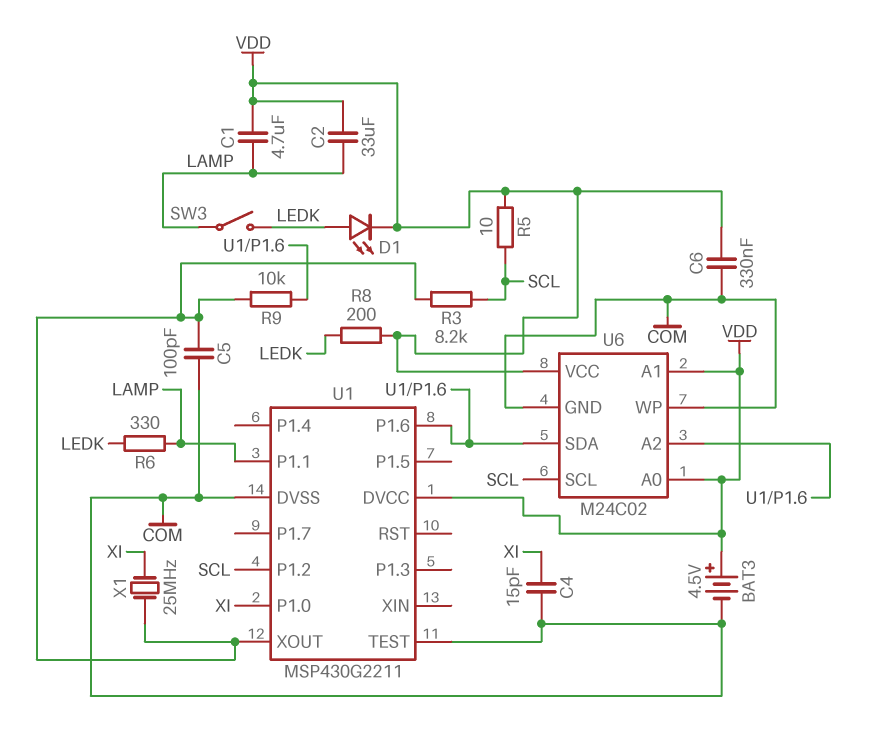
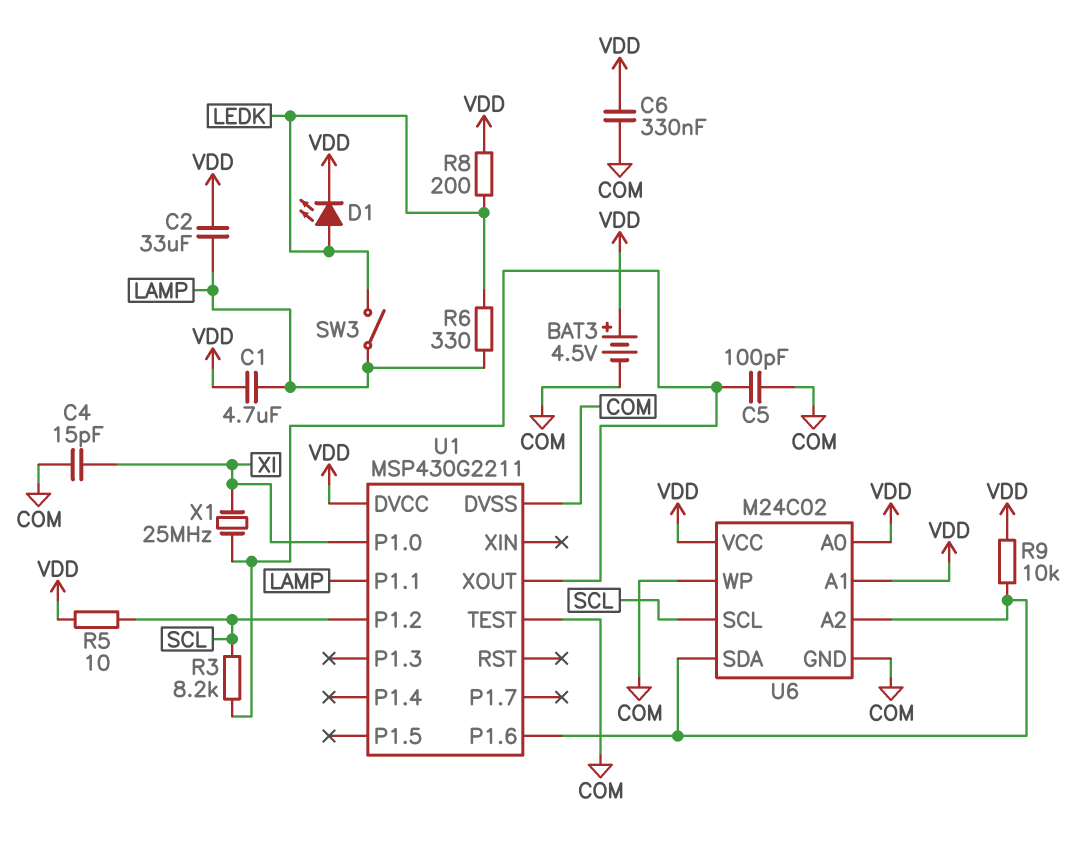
R9: 10k (U1/P1.6, U1/XOUT) -> 10k (U1/P1.6, VDD)

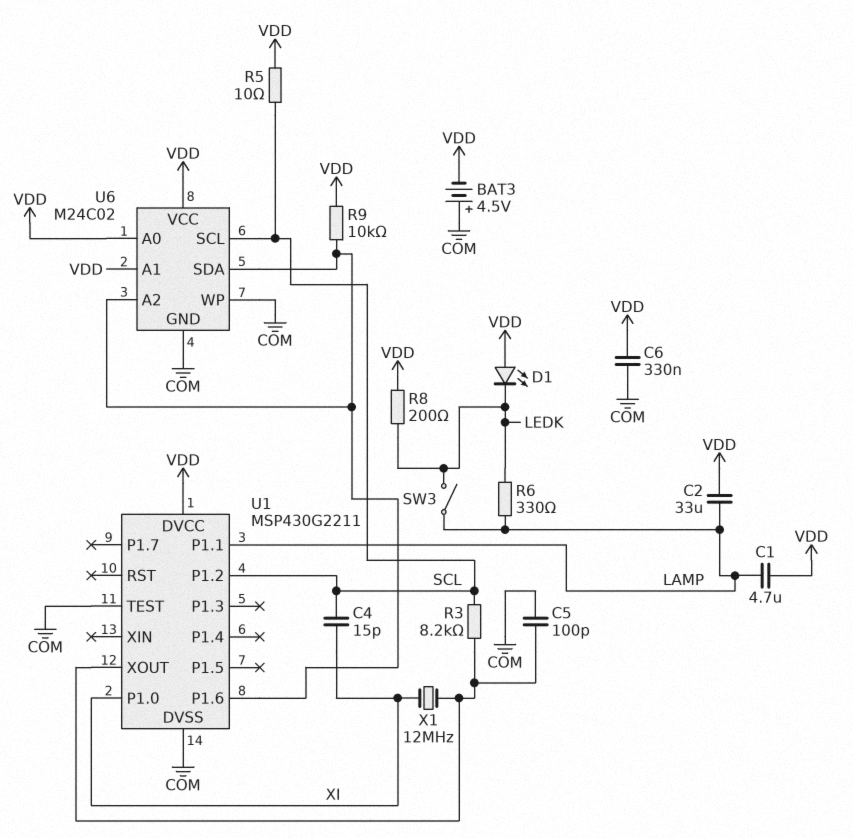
BAT3: 4.5V (plus VDD, minus COM) -> 4.5V (plus COM, minus VDD)
C4: 15pF (COM, XI) -> 15pF (SCL, XI)
D1: LED (A LEDK, K VDD) -> LED (A VDD, K LEDK)
X1: 25MHz (U1/XOUT, XI) -> 12MHz (U1/XOUT, XI)

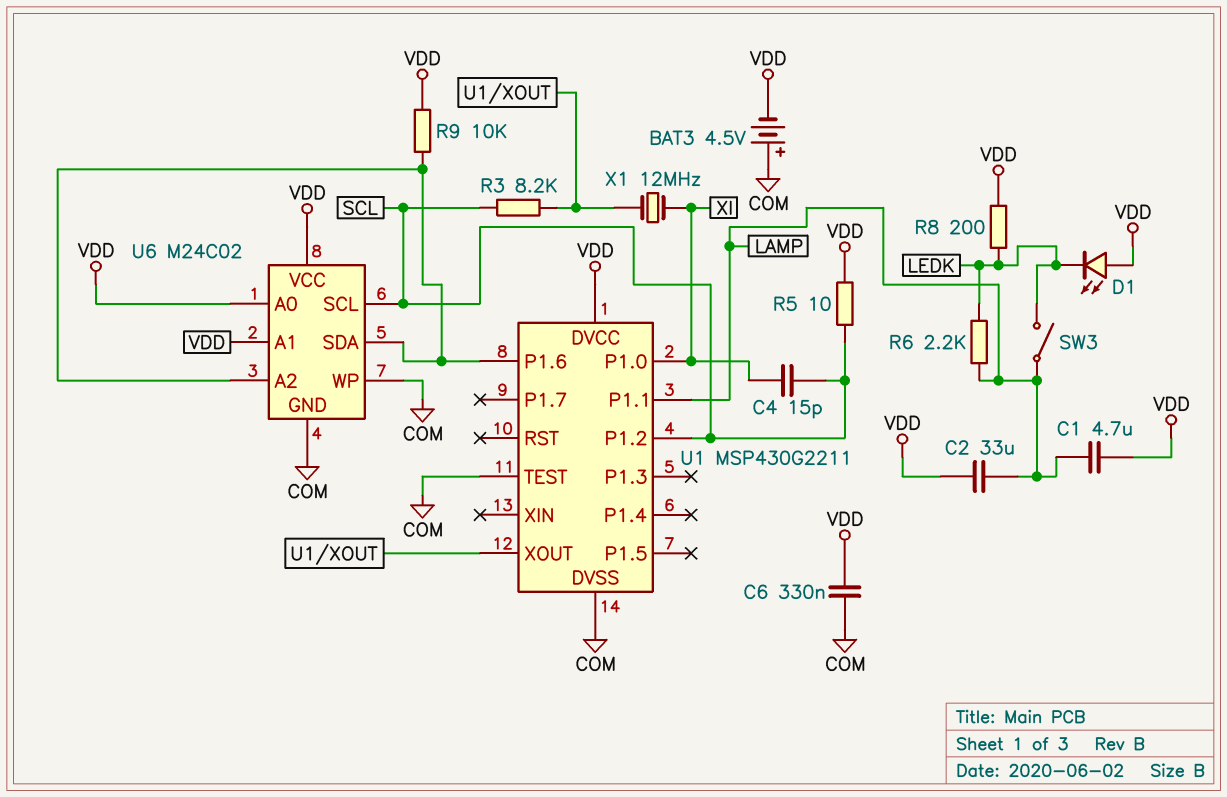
C5: 100pF (COM, U1/XOUT) -> none
R6: 330 (LAMP, LEDK) -> 2.2k (LAMP, LEDK)

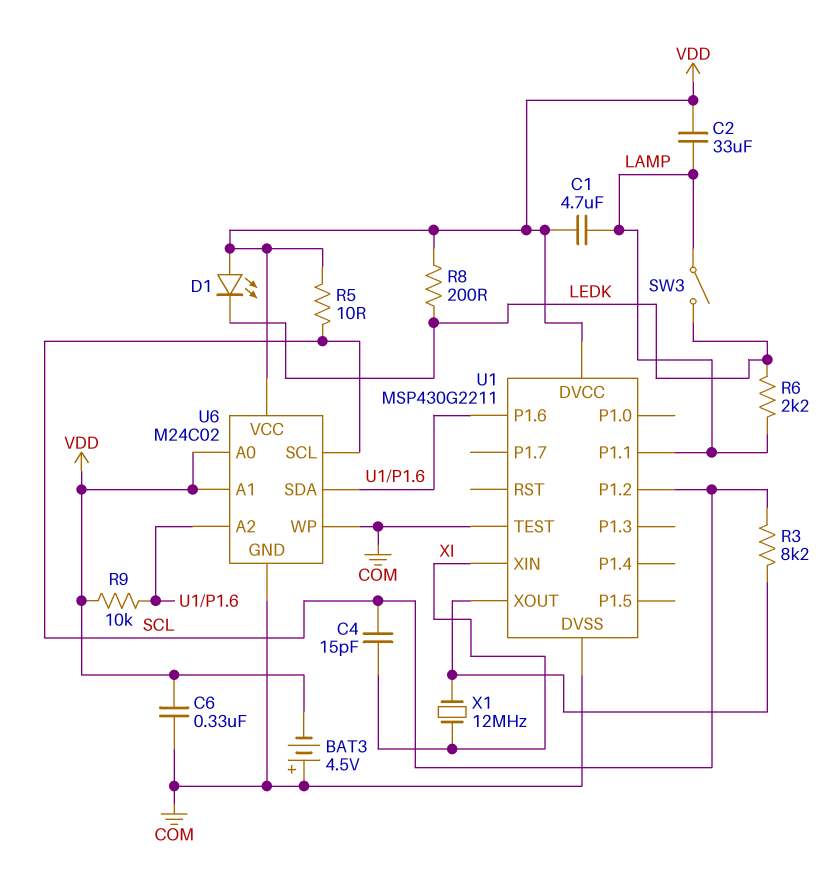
U1 pin P1.0: XI -> none
U1 pin XIN: none -> XI

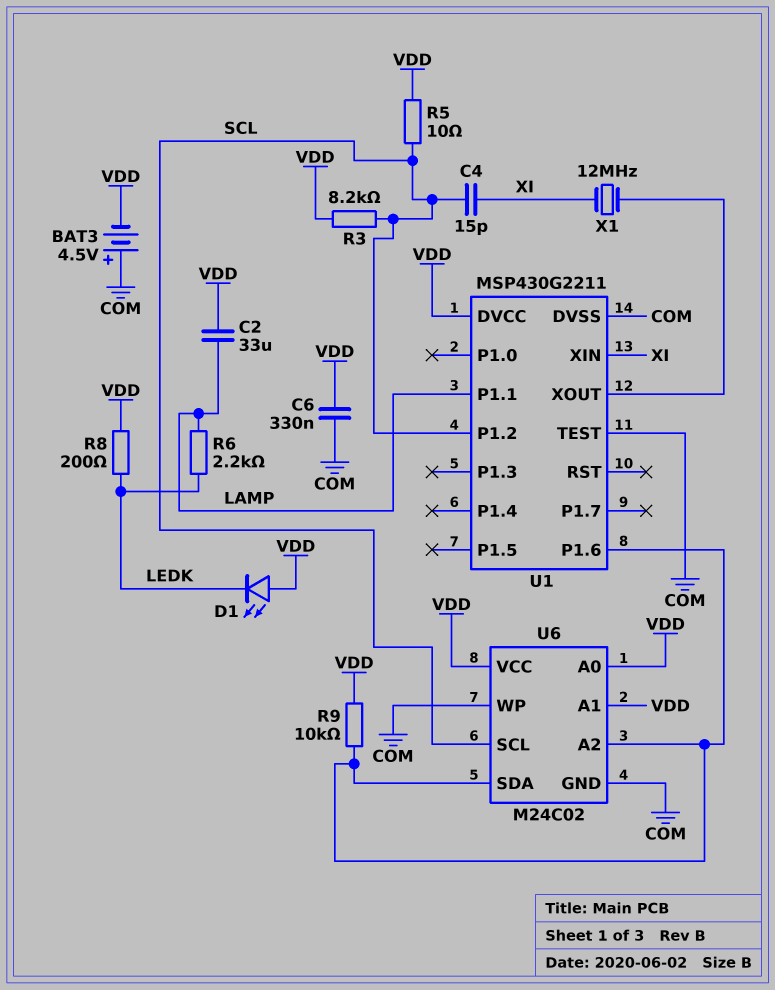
C1: 4.7uF (LAMP, VDD) -> none
R3: 8.2k (SCL, U1/XOUT) -> 8.2k (SCL, VDD)
SW3: switch (LAMP, LEDK) -> none

